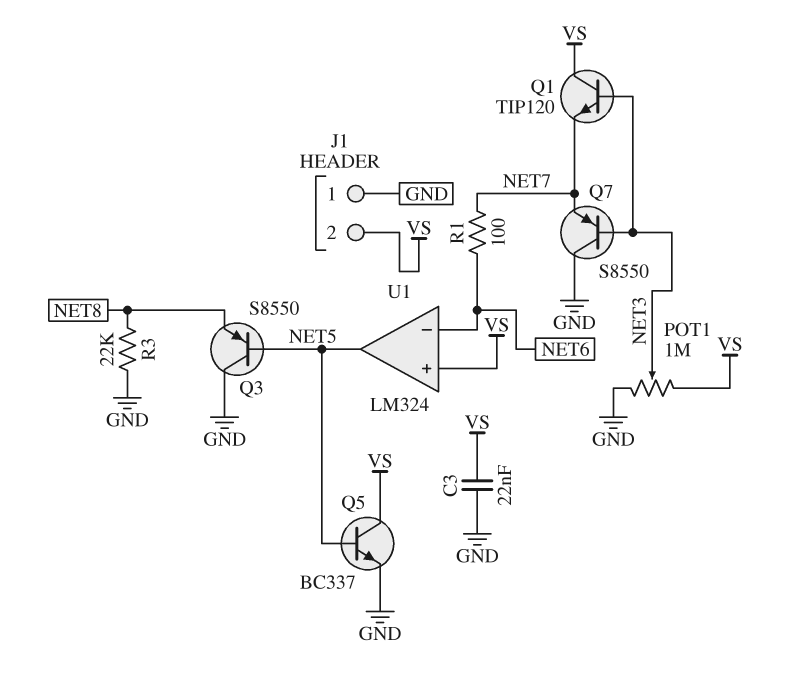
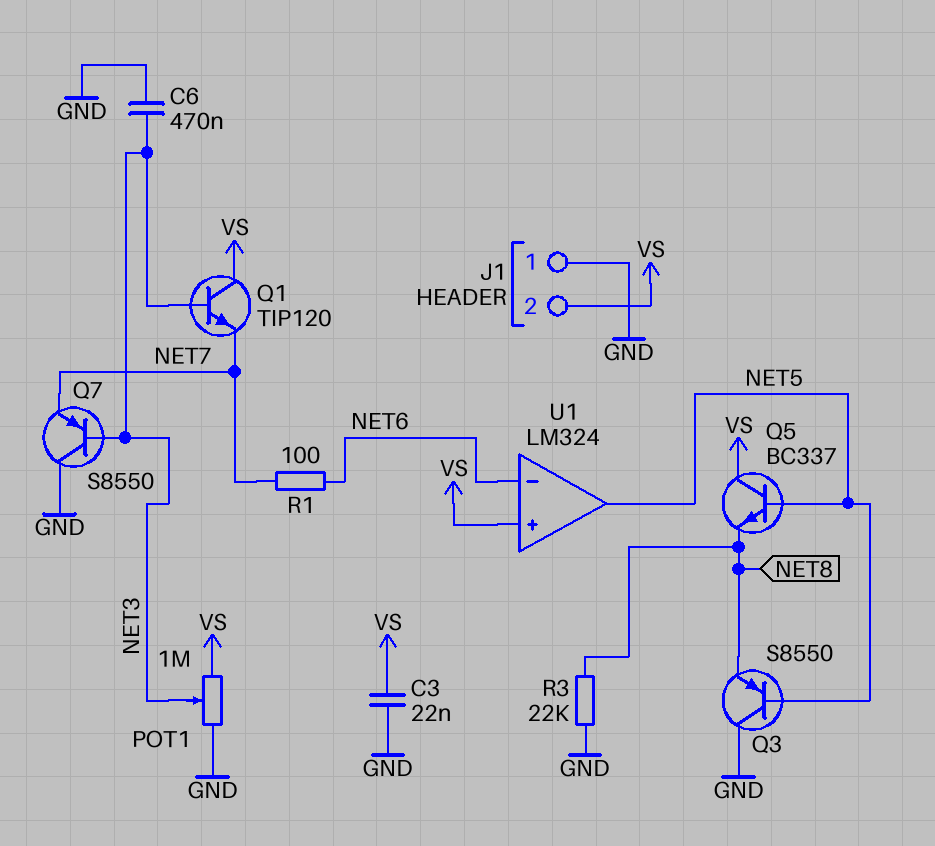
C6: none -> 470nF (GND, NET3)
Q5: NPN BC337 (B NET5, C VS, E GND) -> NPN BC337 (B NET5, C VS, E NET8)

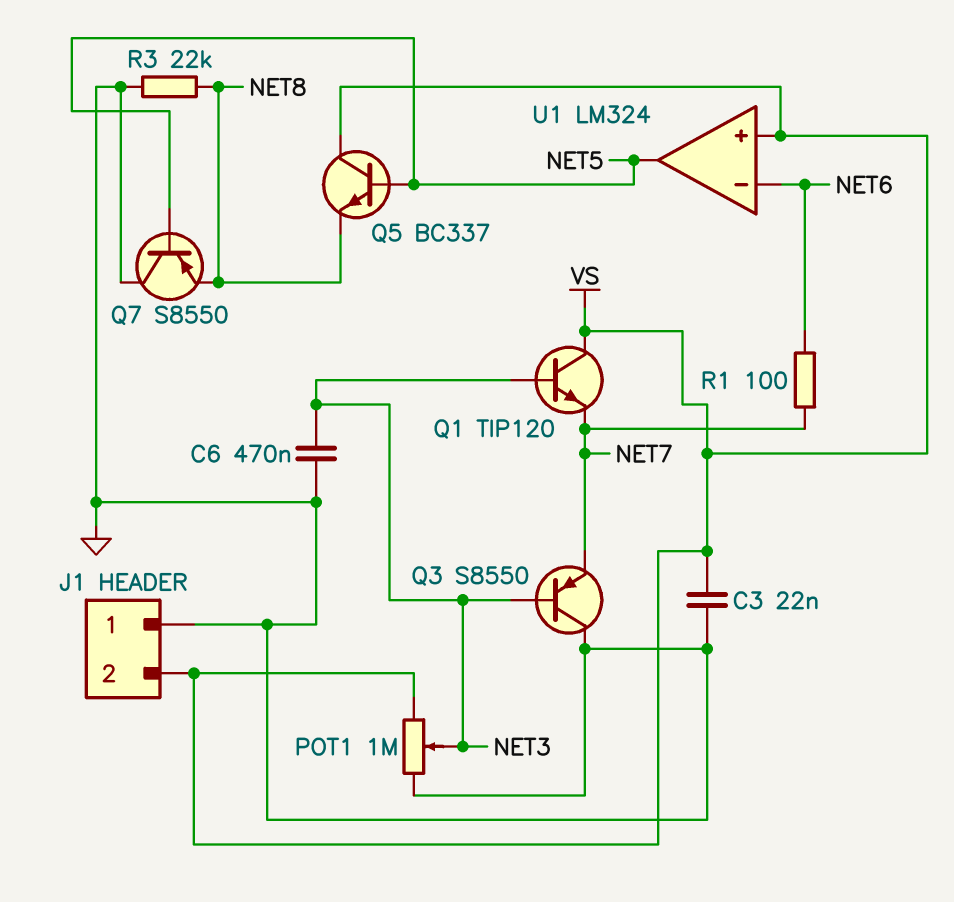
Q3: PNP S8550 (B NET5, C GND, E NET8) -> PNP S8550 (B NET3, C GND, E NET7)
Q7: PNP S8550 (B NET3, C GND, E NET7) -> PNP S8550 (B NET5, C GND, E NET8)

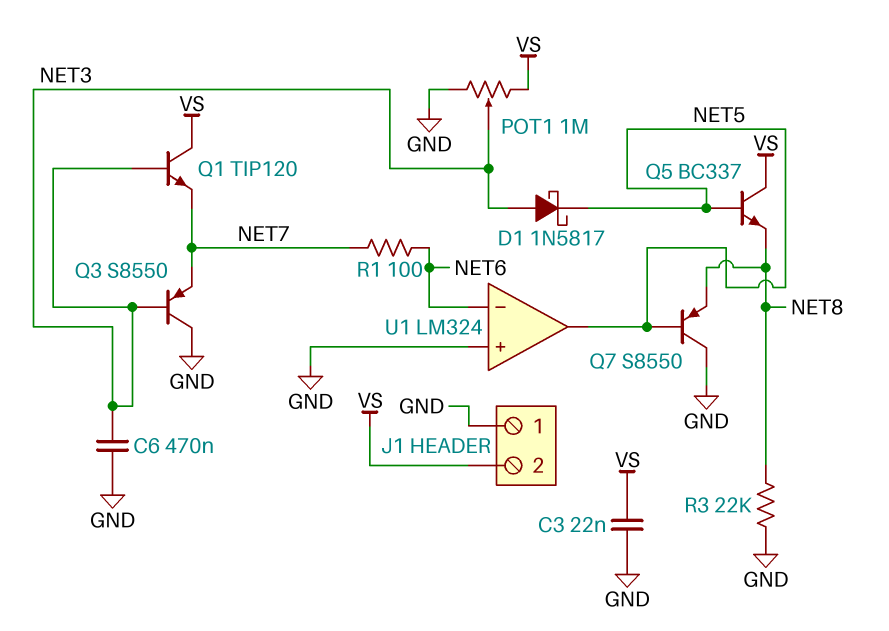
D1: none -> schottky 1N5817 (A NET3, K NET5)
U1 pin in+: VS -> GND

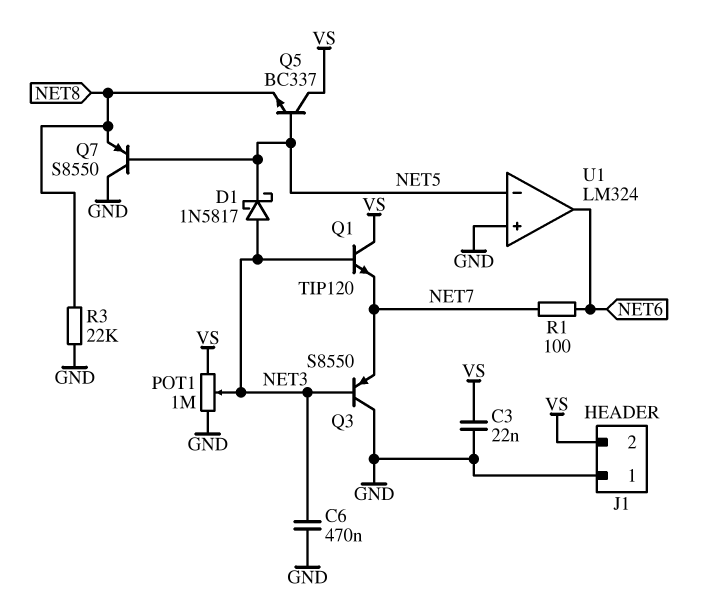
U1 pin in-: NET6 -> NET5
U1 pin out: NET5 -> NET6

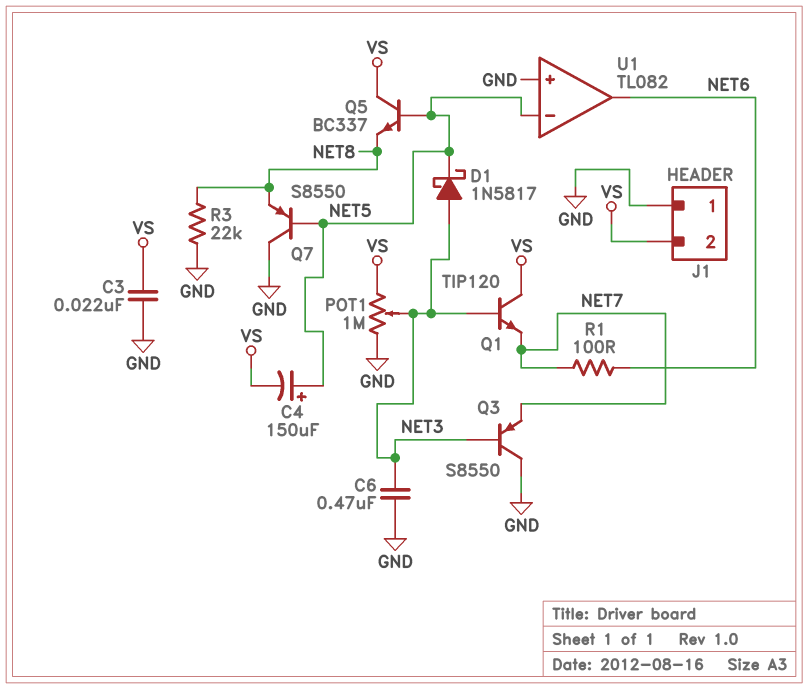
C4: none -> 150uF (plus NET5, minus VS)
U1: LM324 -> TL082

